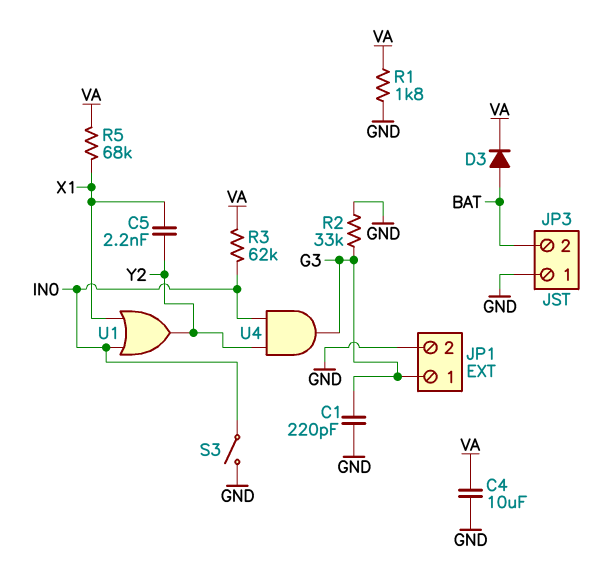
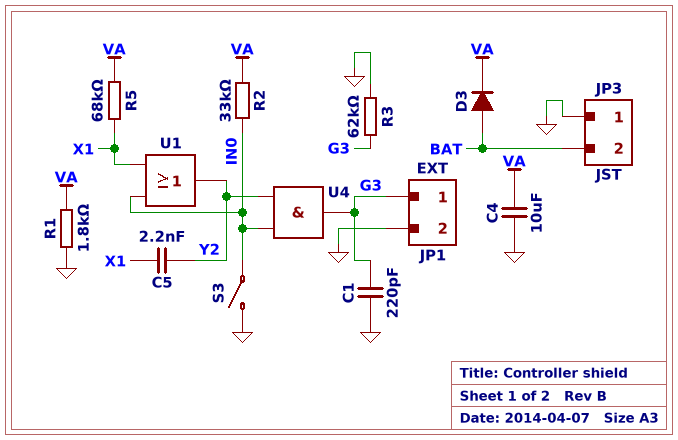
R2: 33k (G3, GND) -> 33k (IN0, VA)
R3: 62k (IN0, VA) -> 62k (G3, GND)

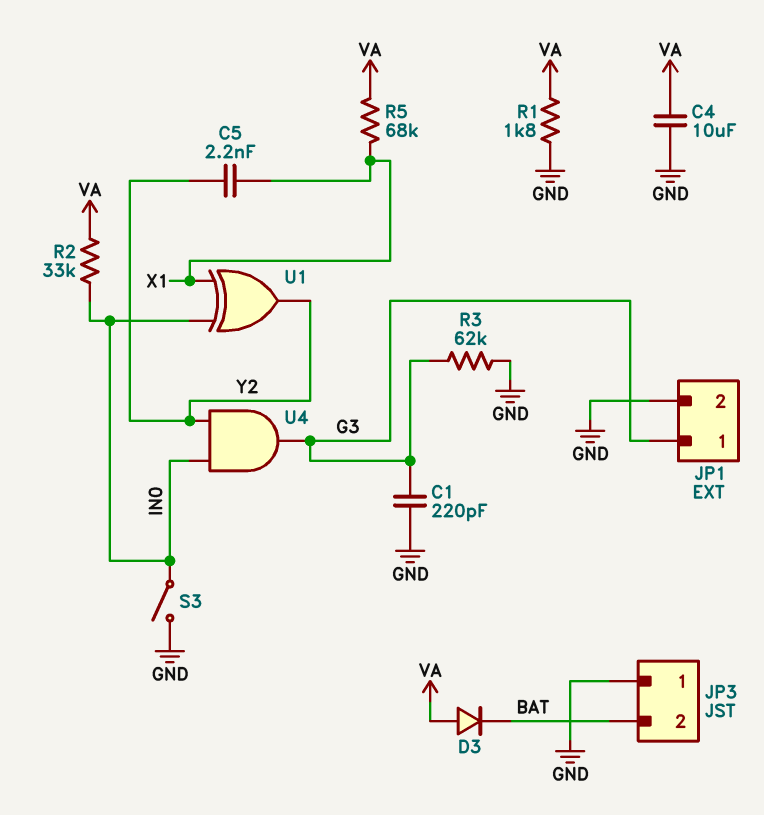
D3: diode (A BAT, K VA) -> diode (A VA, K BAT)
U1: OR (in IN0, in X1, out Y2) -> XOR (in IN0, in X1, out Y2)

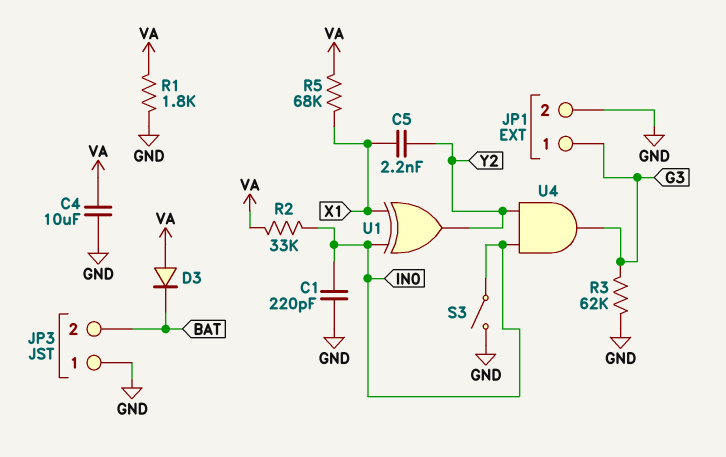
C1: 220pF (G3, GND) -> 220pF (GND, IN0)

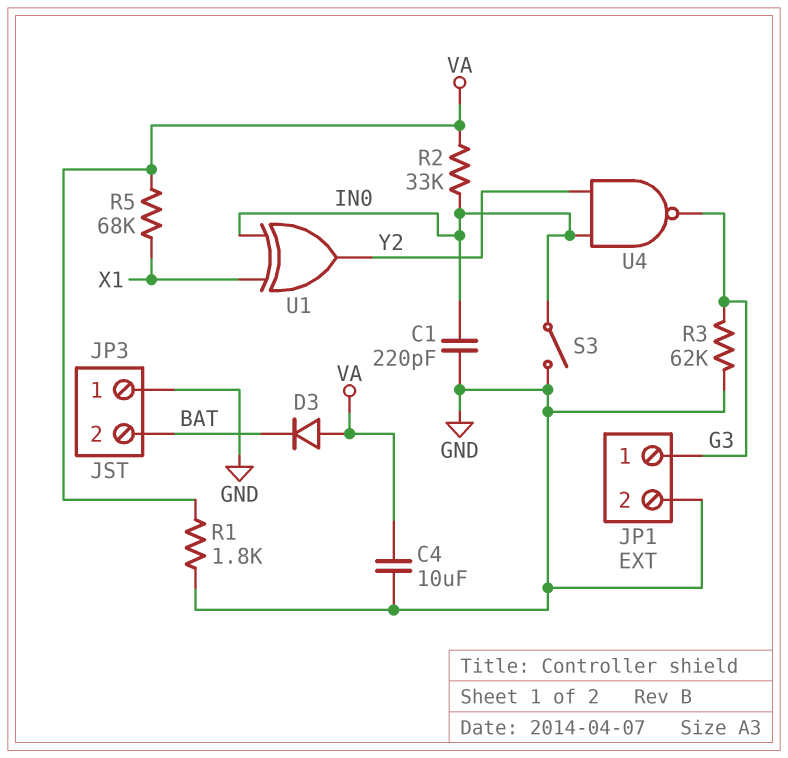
C5: 2.2nF (X1, Y2) -> none
U4: AND (in IN0, in Y2, out G3) -> NAND (in IN0, in Y2, out G3)

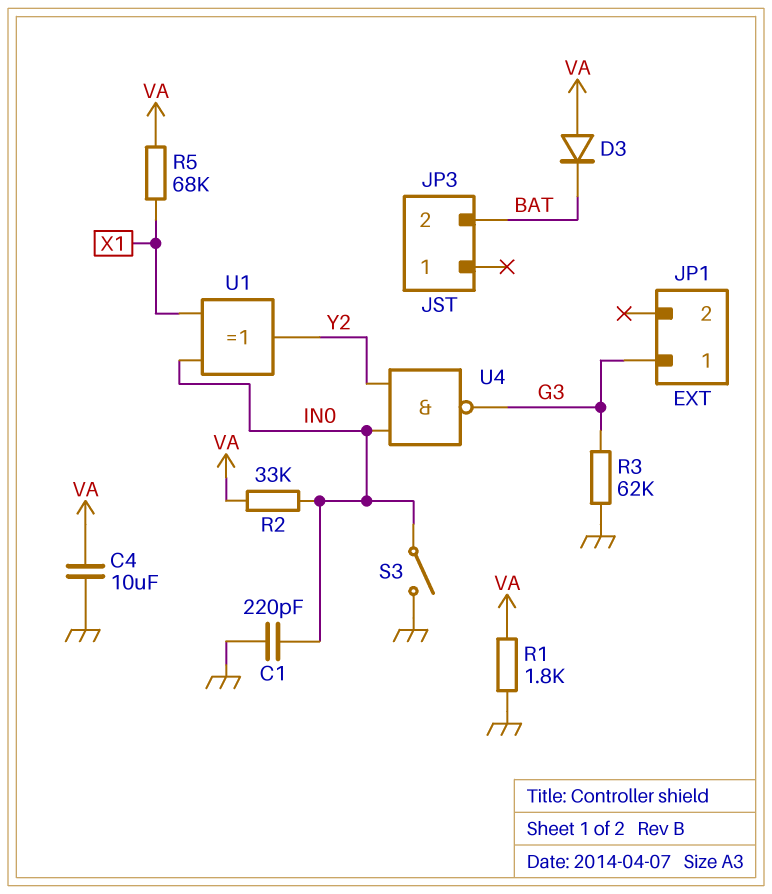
JP1 pin 2: GND -> none
JP3 pin 1: GND -> none

